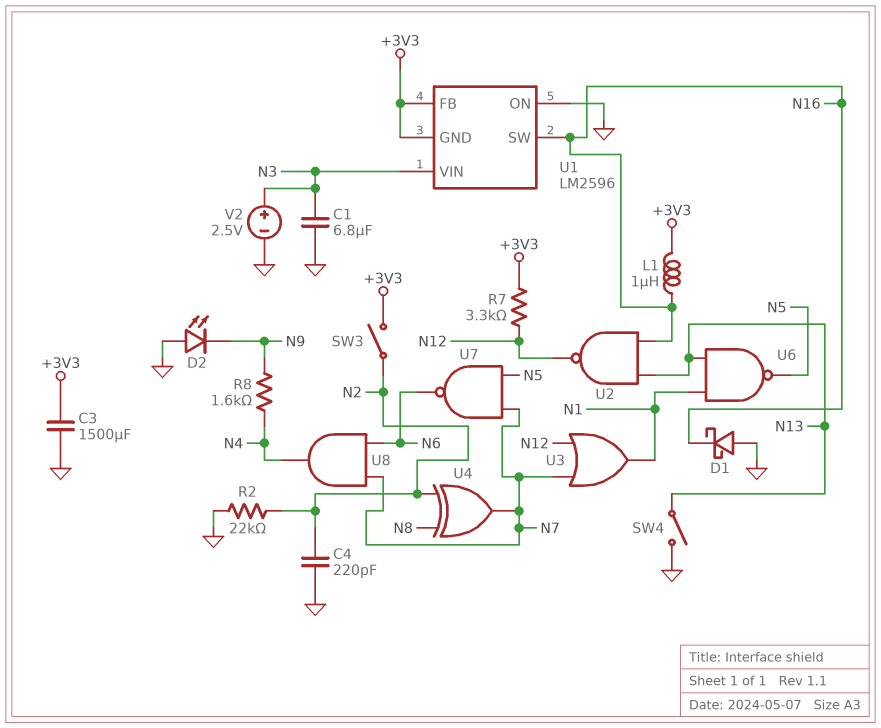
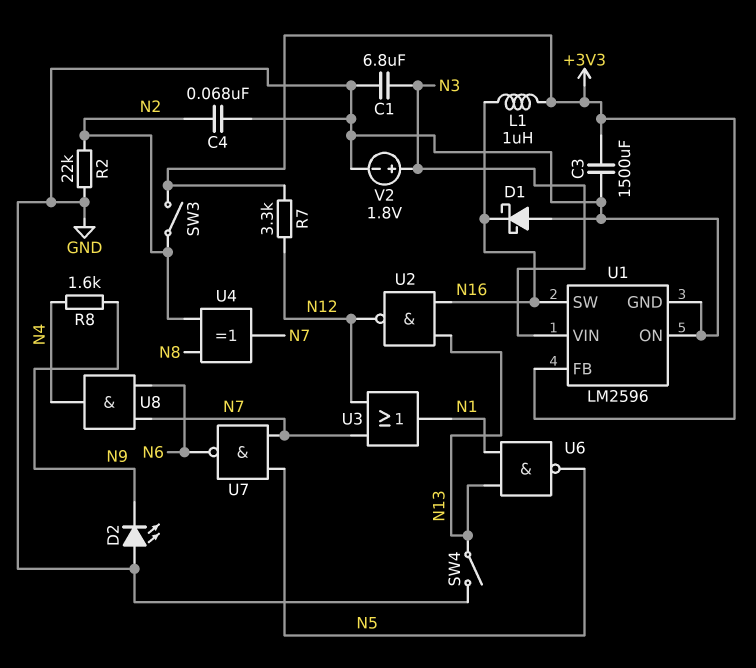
C4: 220pF (GND, N2) -> 68nF (GND, N2)
U1 pin GND: +3V3 -> GND
V2: 2.5V (plus N3, minus GND) -> 1.8V (plus N3, minus GND)

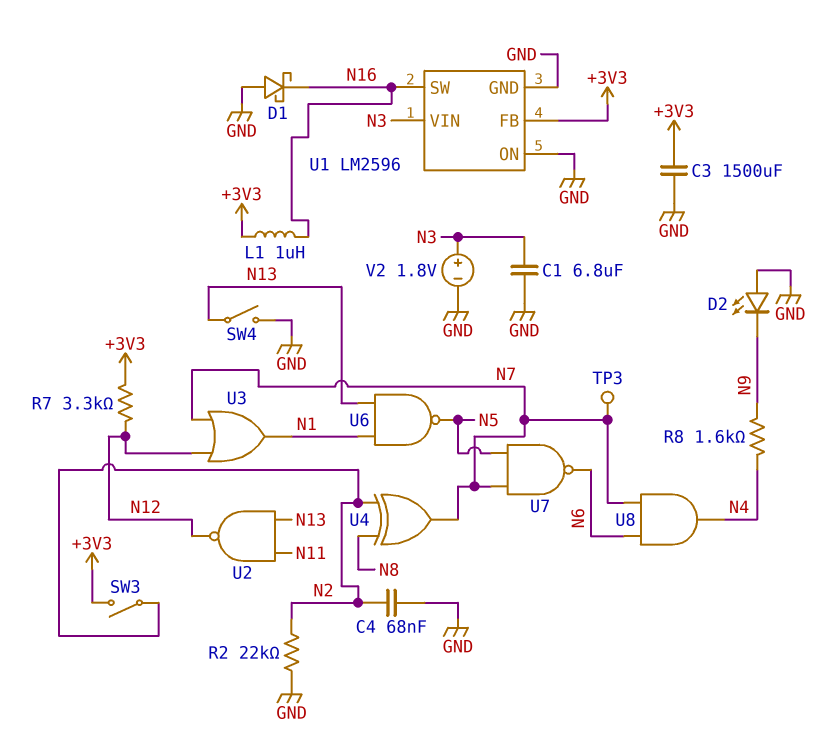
TP3: none -> test point (N7)
U2: NAND (in N13, in N16, out N12) -> NAND (in N11, in N13, out N12)

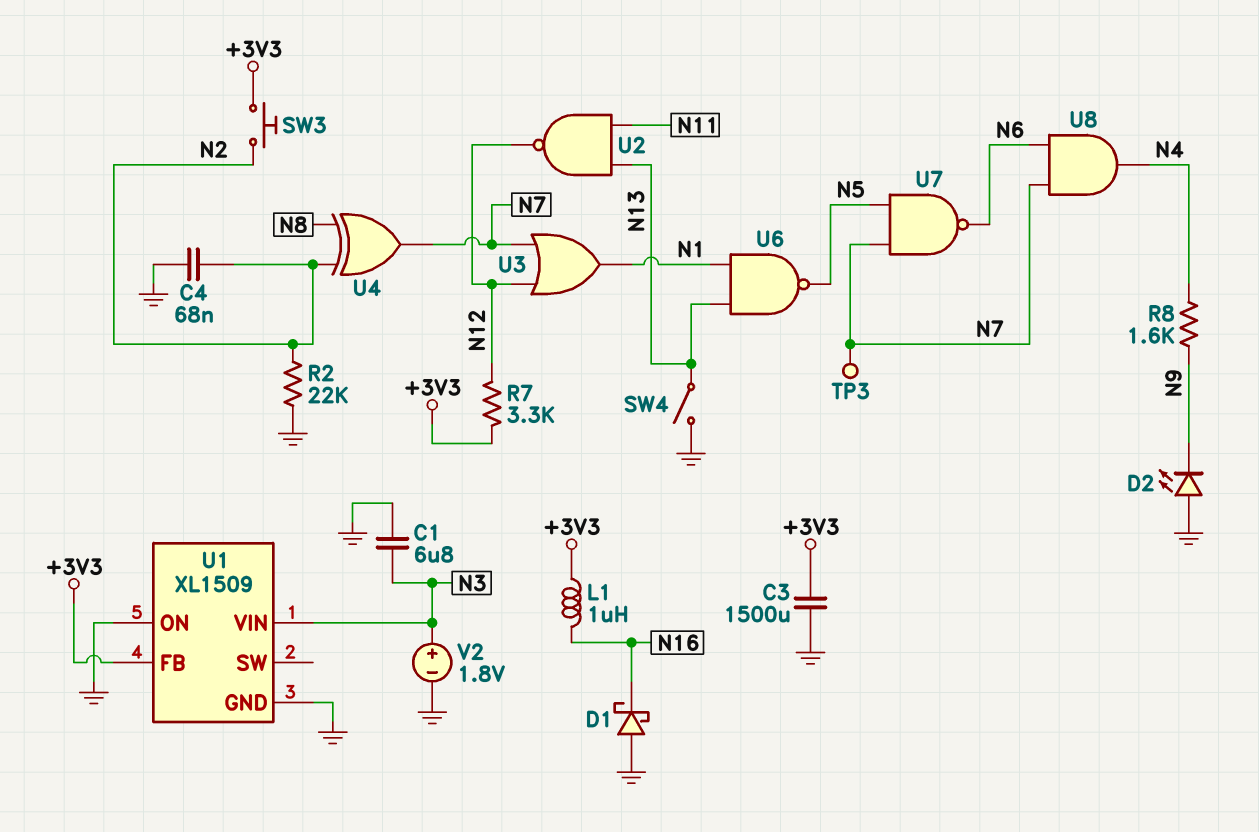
SW3: switch (+3V3, N2) -> button (+3V3, N2)
U1: LM2596 -> XL1509
U1 pin SW: N16 -> none

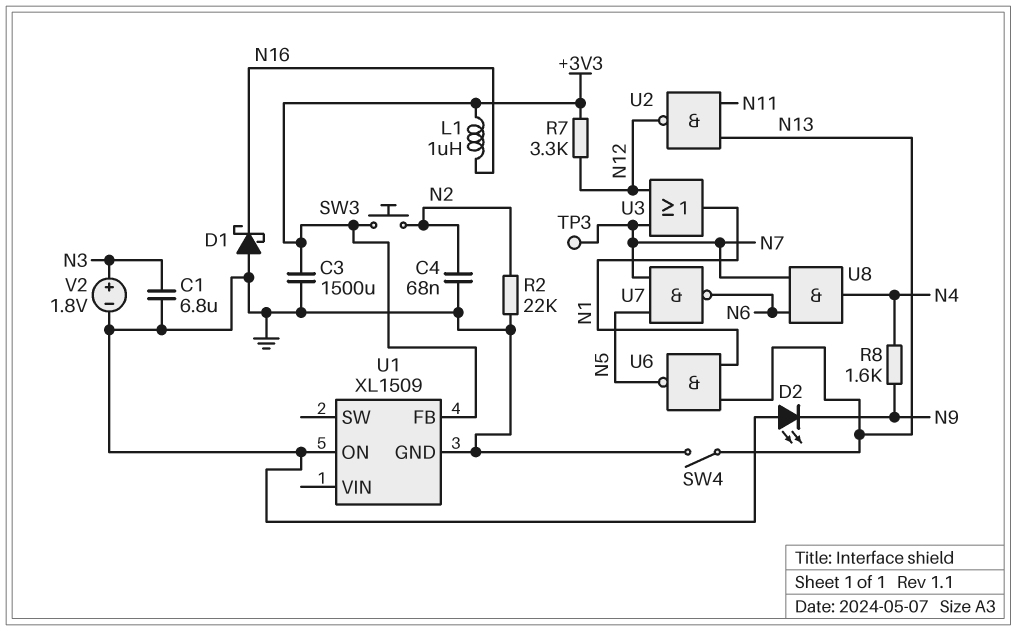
U1 pin VIN: N3 -> none
U4: XOR (in N2, in N8, out N7) -> none

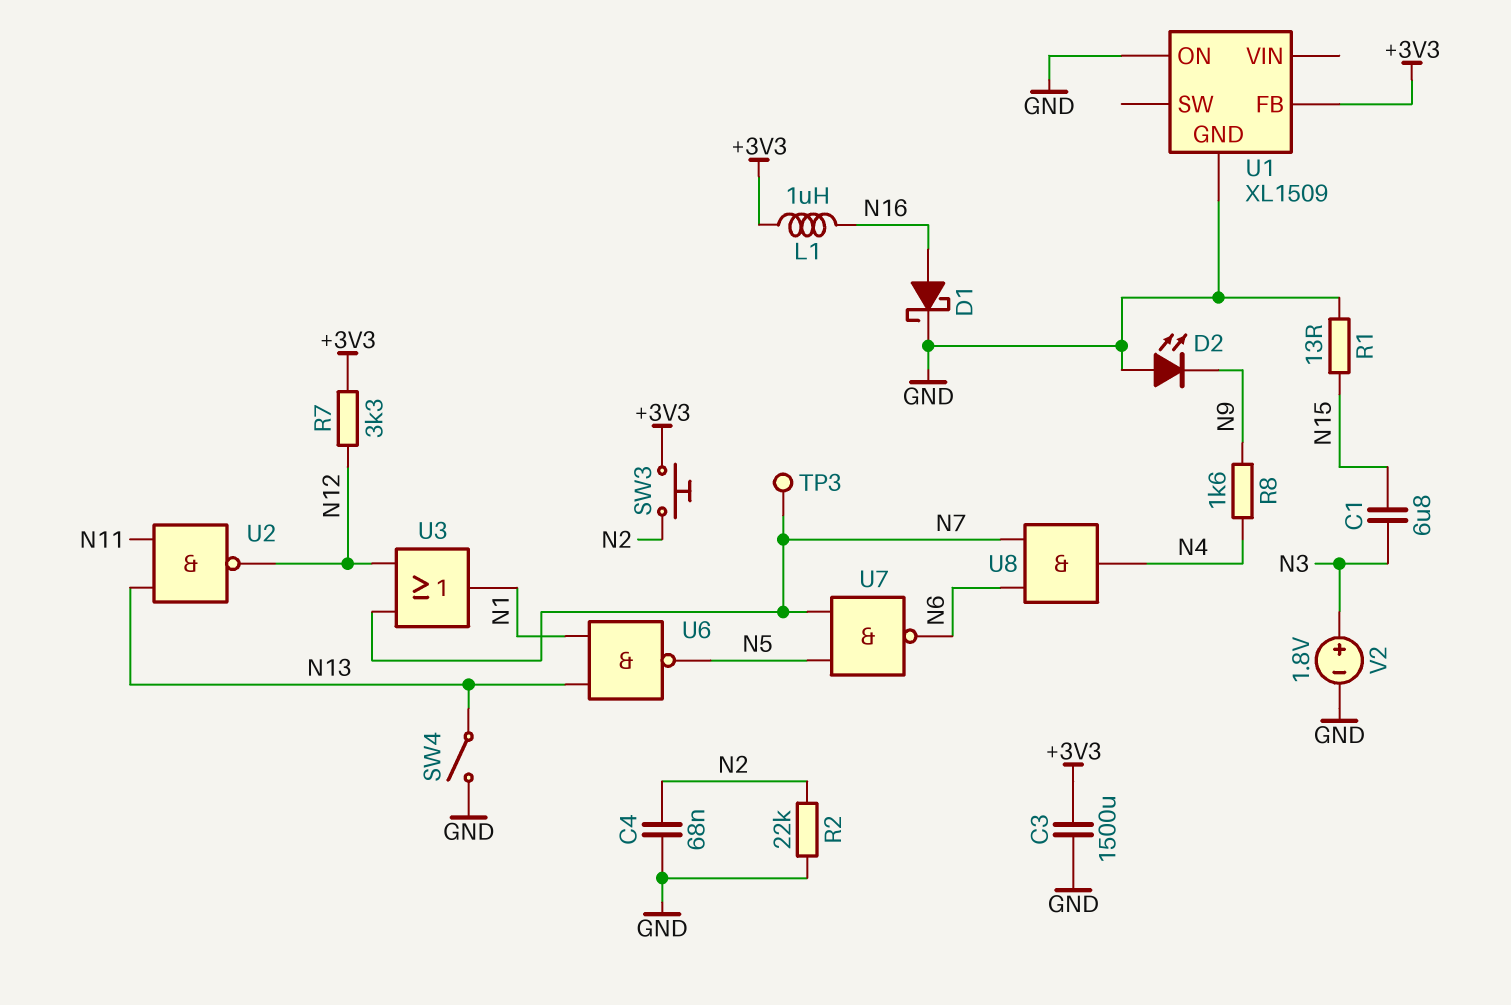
C1: 6.8uF (GND, N3) -> 6.8uF (N3, N15)
D1: schottky (A GND, K N16) -> schottky (A N16, K GND)
R1: none -> 13 (GND, N15)

